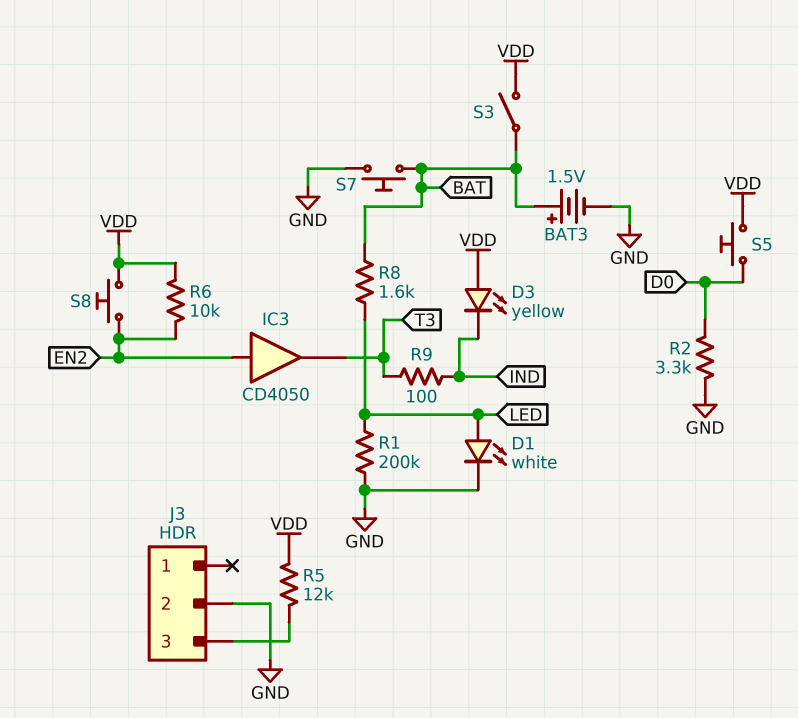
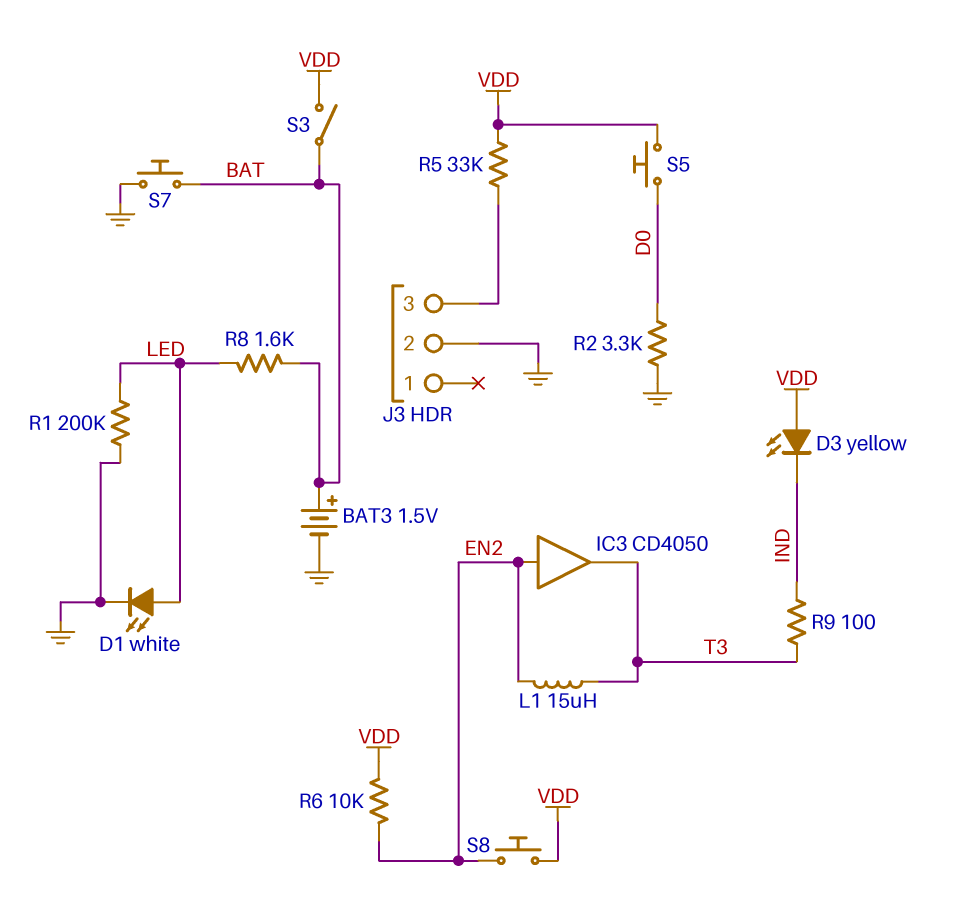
L1: none -> 15uH (EN2, T3)
R5: 12k (J3/3, VDD) -> 33k (J3/3, VDD)

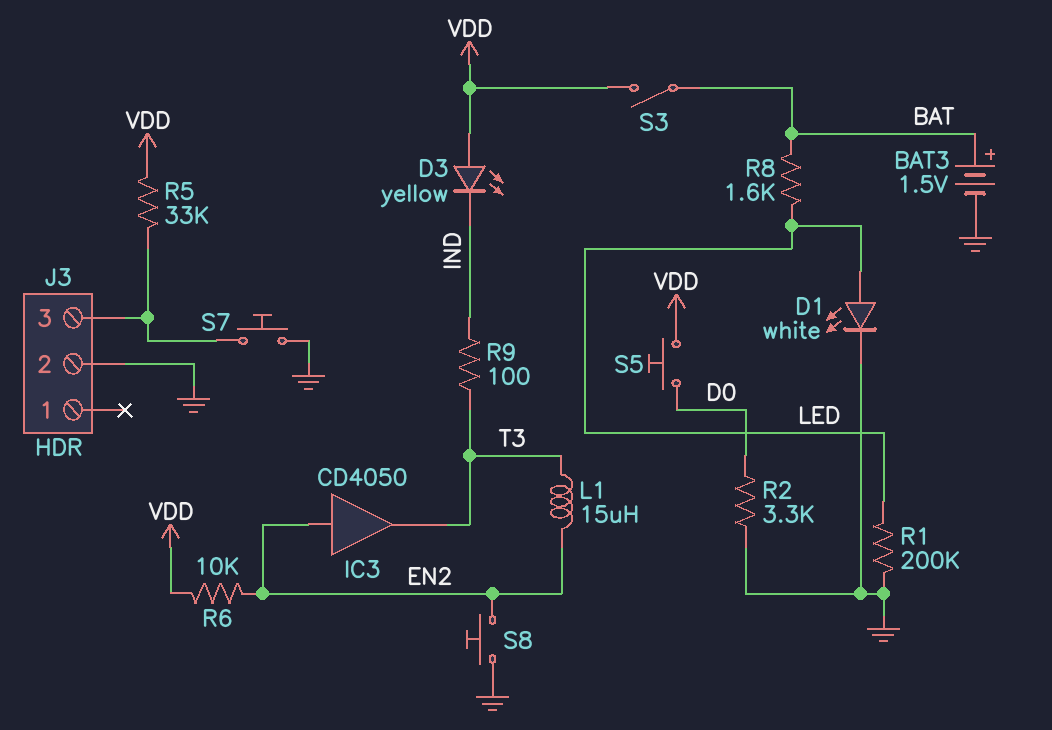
S7: button (BAT, GND) -> button (GND, J3/3)
S8: button (EN2, VDD) -> button (EN2, GND)

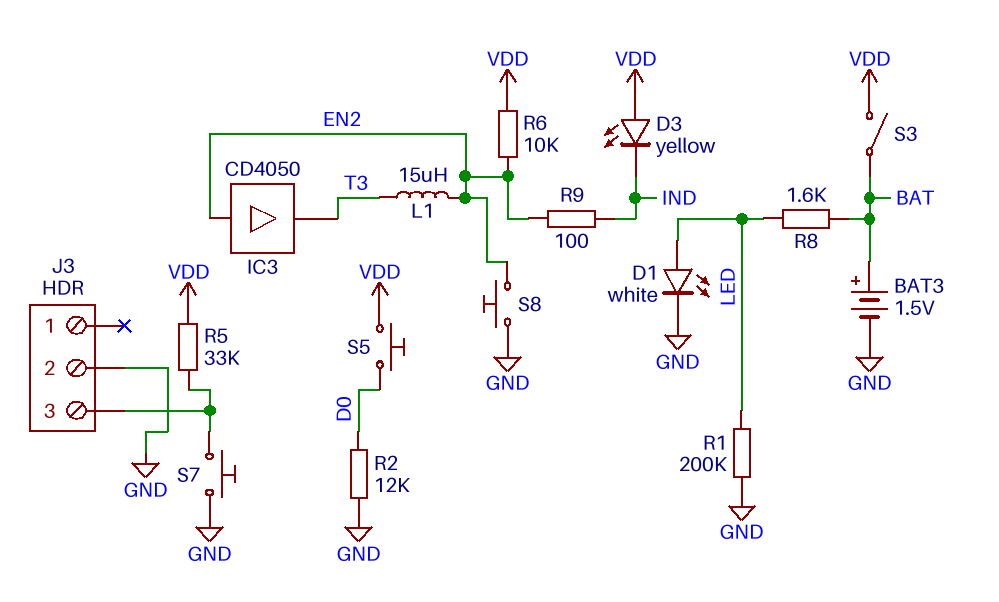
R2: 3.3k (D0, GND) -> 12k (D0, GND)
R9: 100 (IND, T3) -> 100 (EN2, IND)

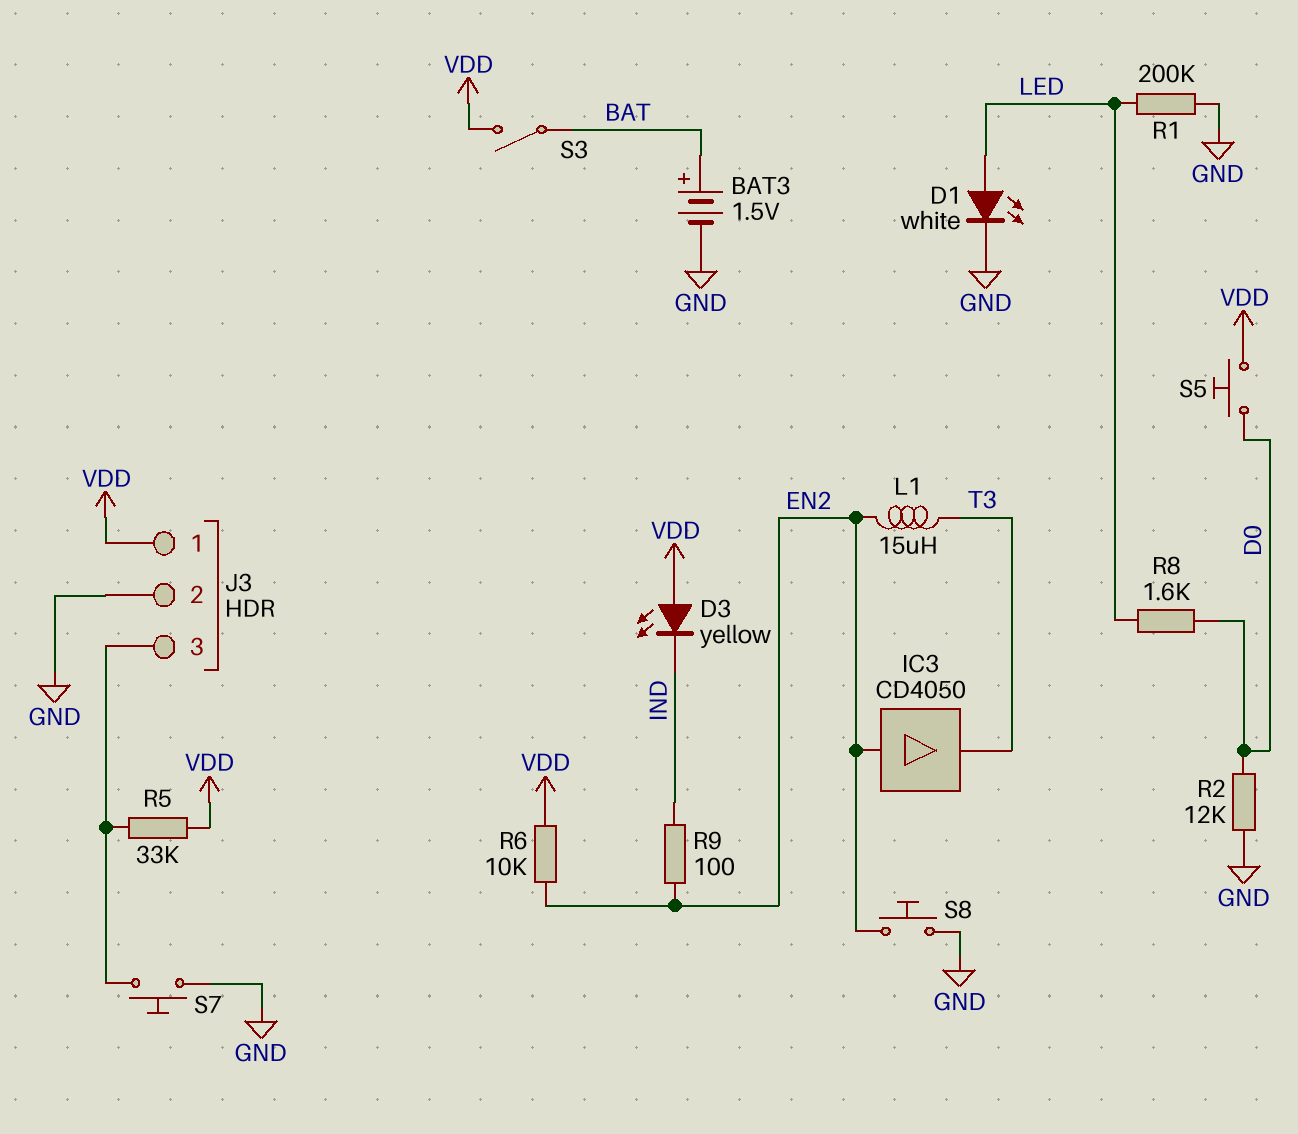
J3 pin 1: none -> VDD
R8: 1.6k (BAT, LED) -> 1.6k (D0, LED)

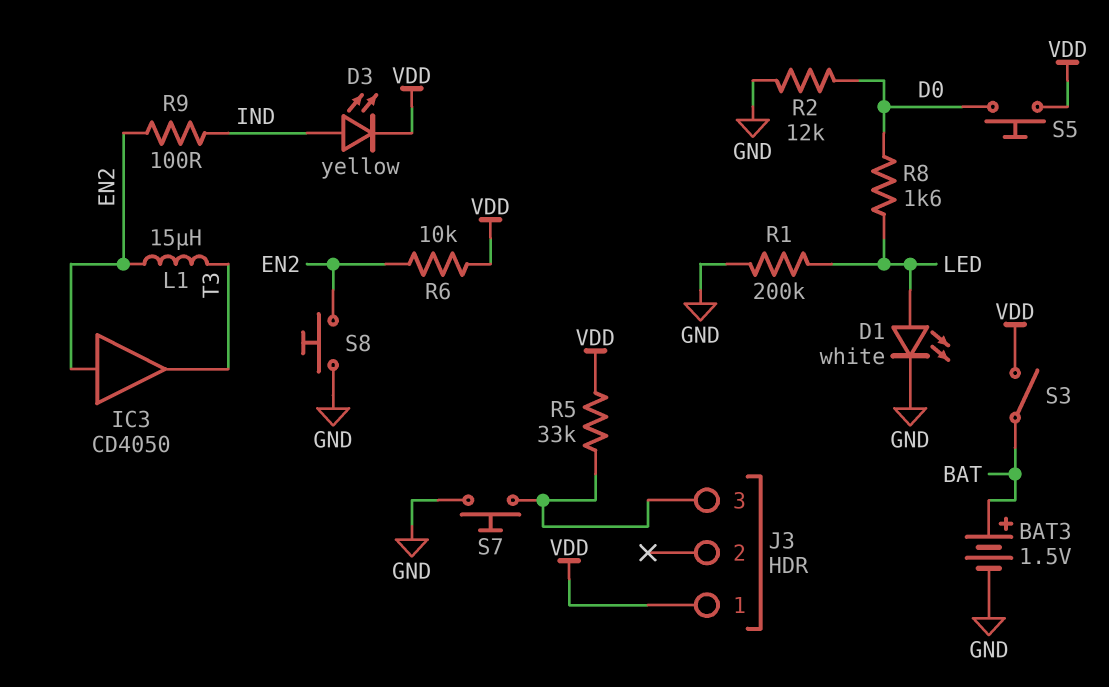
D3: LED yellow (A VDD, K IND) -> LED yellow (A IND, K VDD)
J3 pin 2: GND -> none

